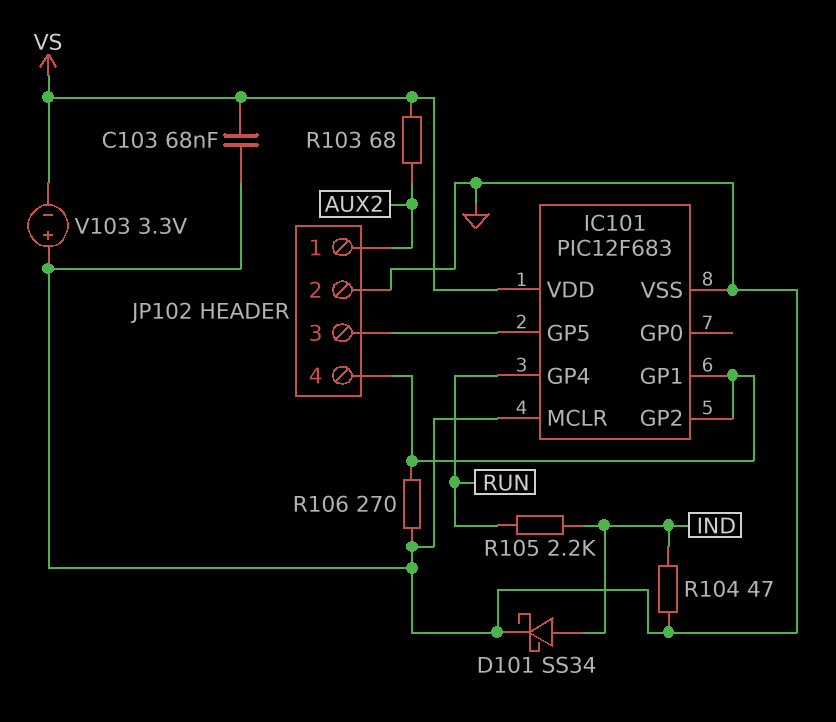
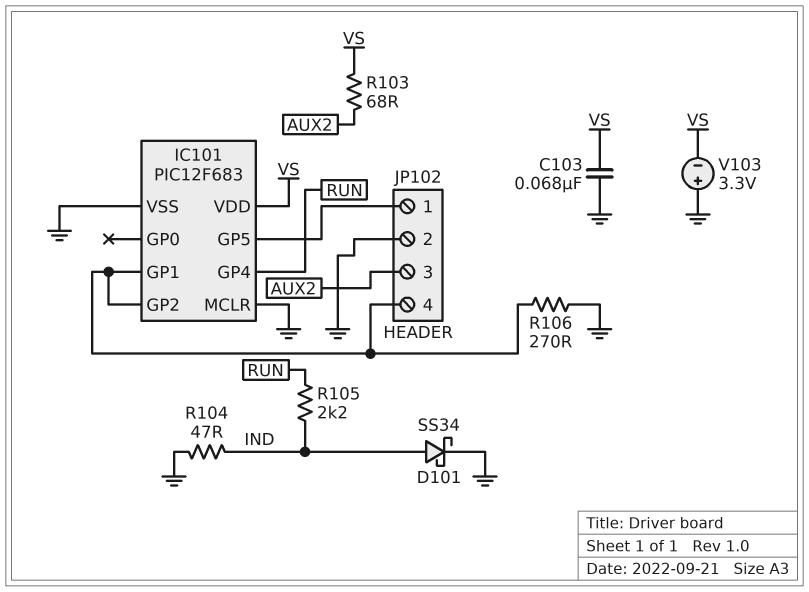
JP102 pin 1: AUX2 -> IC101/GP5
JP102 pin 3: IC101/GP5 -> AUX2

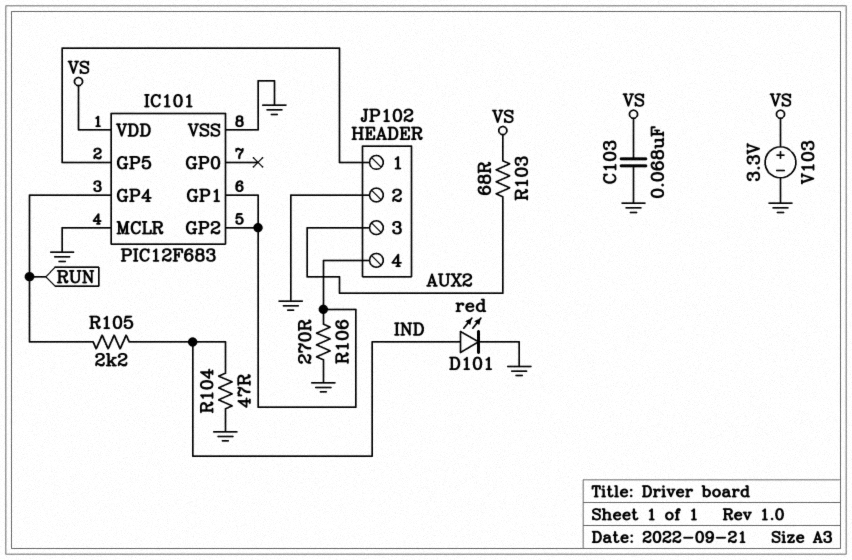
D101: schottky SS34 (A IND, K GND) -> LED red (A IND, K GND)
V103: 3.3V (plus GND, minus VS) -> 3.3V (plus VS, minus GND)

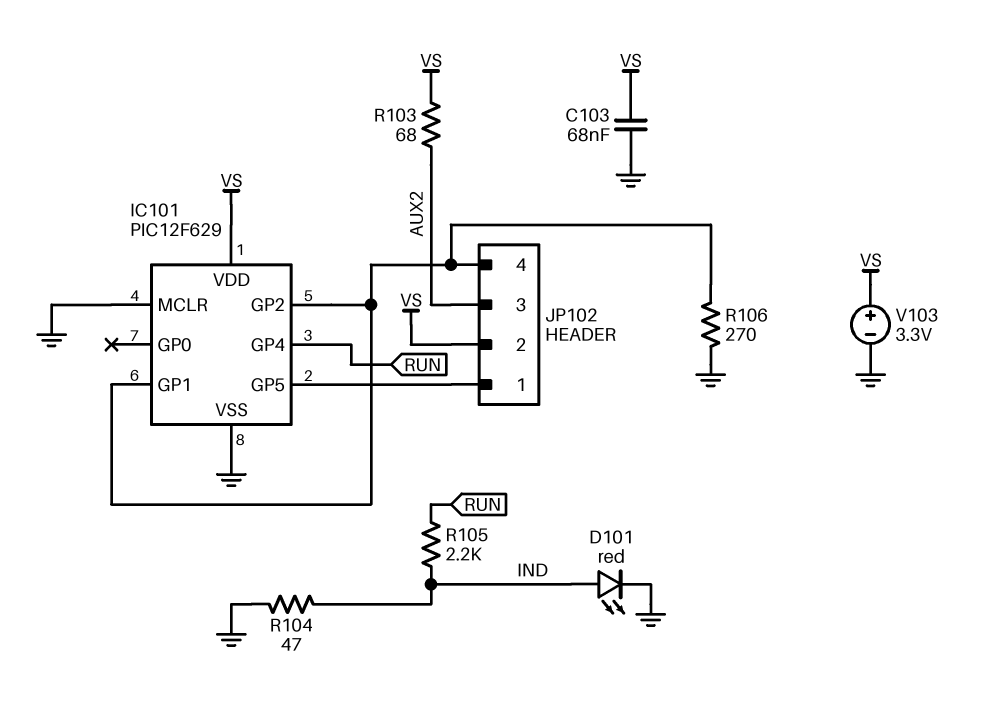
IC101: PIC12F683 -> PIC12F629
JP102 pin 2: GND -> VS

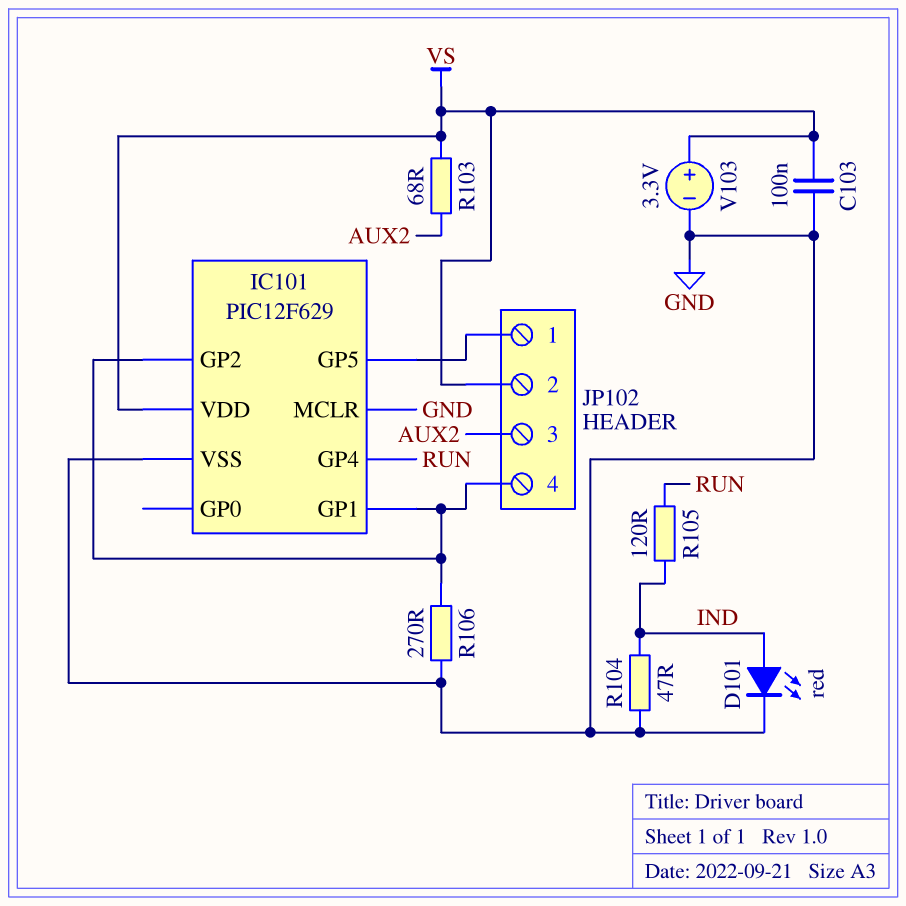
C103: 68nF (GND, VS) -> 100nF (GND, VS)
R105: 2.2k (IND, RUN) -> 120 (IND, RUN)

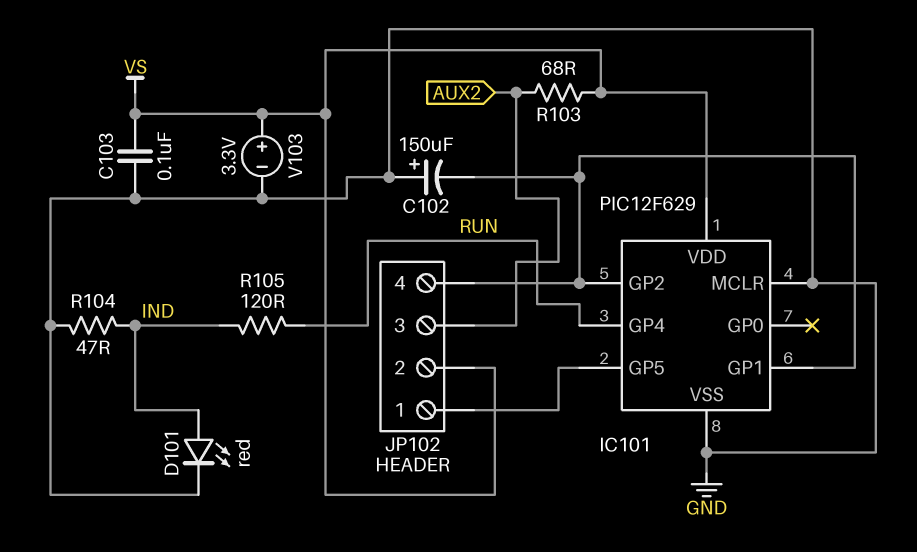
C102: none -> 150uF (plus GND, minus IC101/GP1)
R106: 270 (GND, IC101/GP1) -> none

